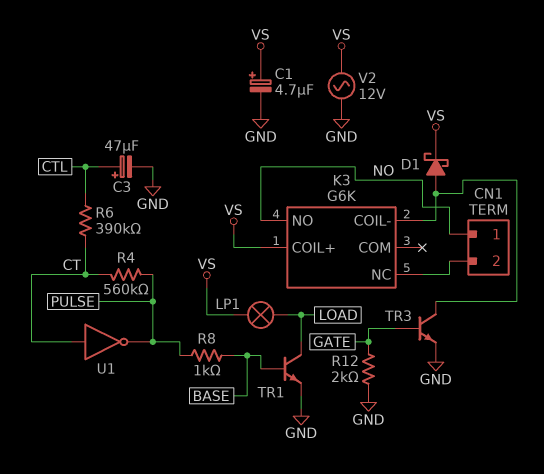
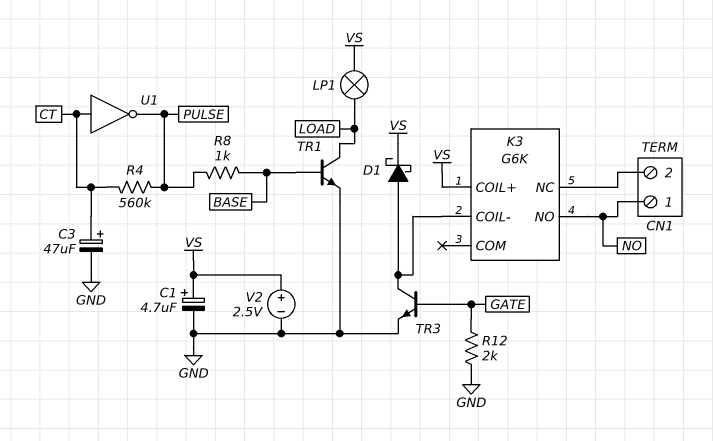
C3: 47uF (plus CTL, minus GND) -> 47uF (plus CT, minus GND)
R6: 390k (CT, CTL) -> none
V2: AC 12V (GND, VS) -> 2.5V (plus VS, minus GND)

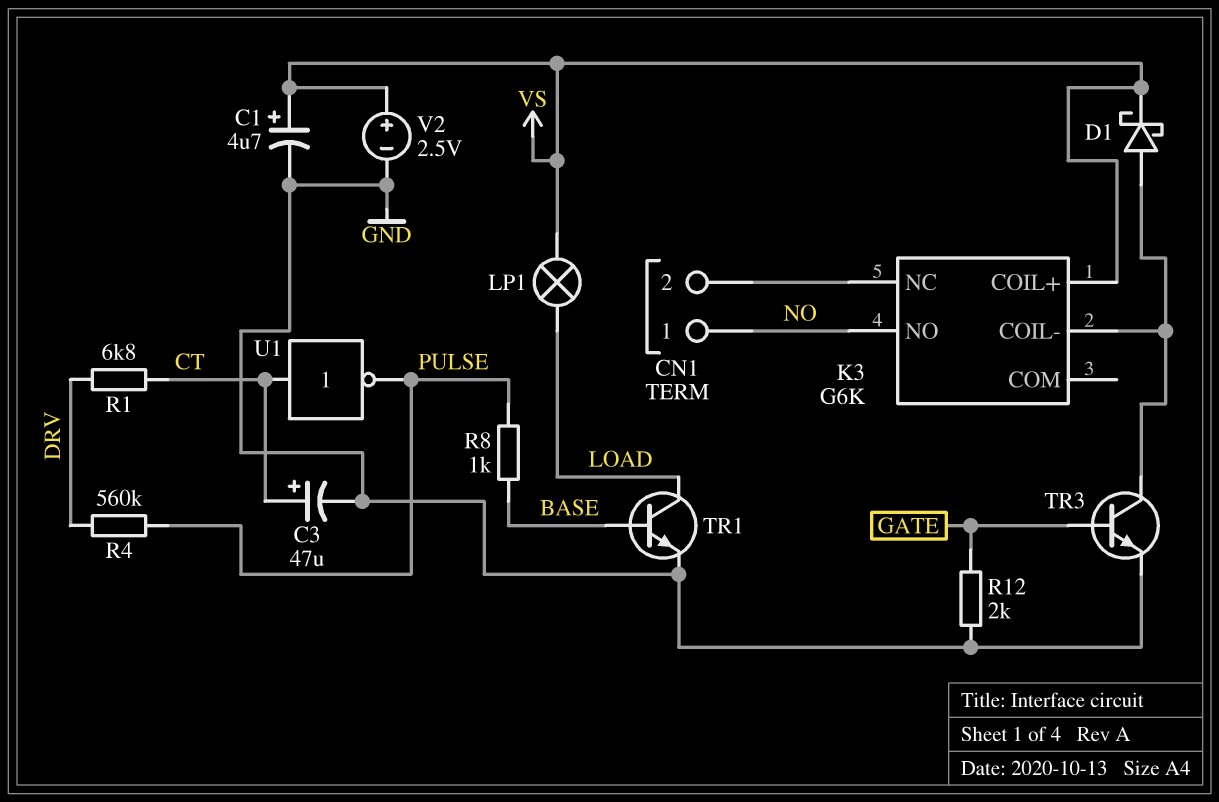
R1: none -> 6.8k (CT, DRV)
R4: 560k (CT, PULSE) -> 560k (DRV, PULSE)

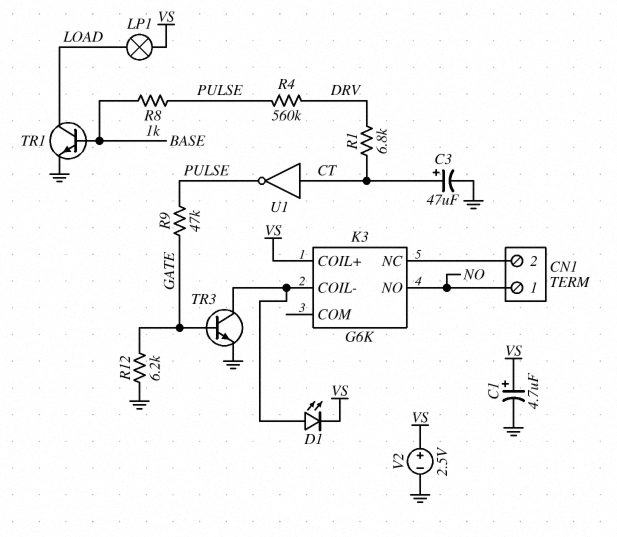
D1: schottky (A K3/COIL-, K VS) -> LED (A K3/COIL-, K VS)
R9: none -> 47k (GATE, PULSE)
R12: 2k (GATE, GND) -> 6.2k (GATE, GND)

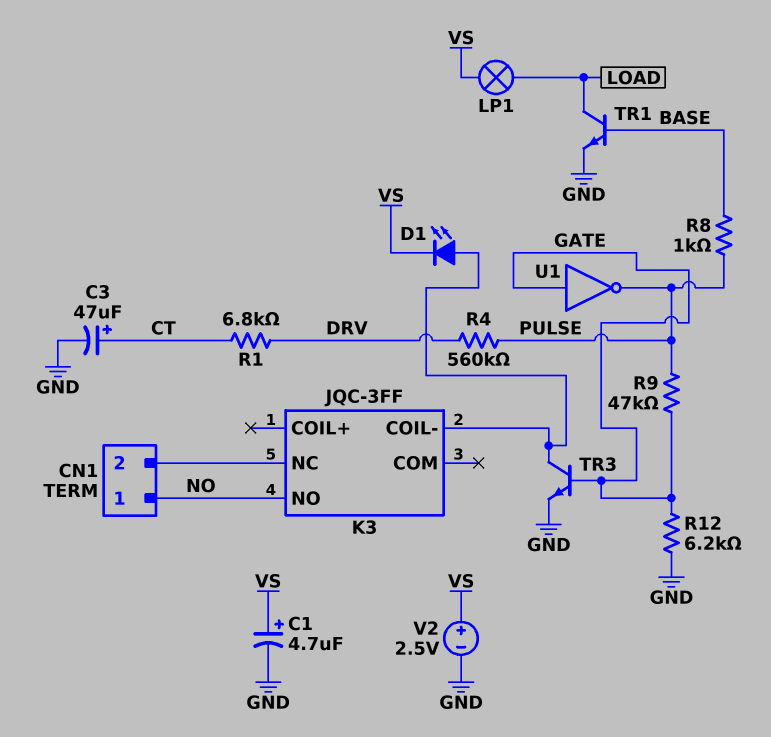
K3: G6K -> JQC-3FF
K3 pin COIL+: VS -> none
U1: NOT (in CT, out PULSE) -> NOT (in GATE, out PULSE)

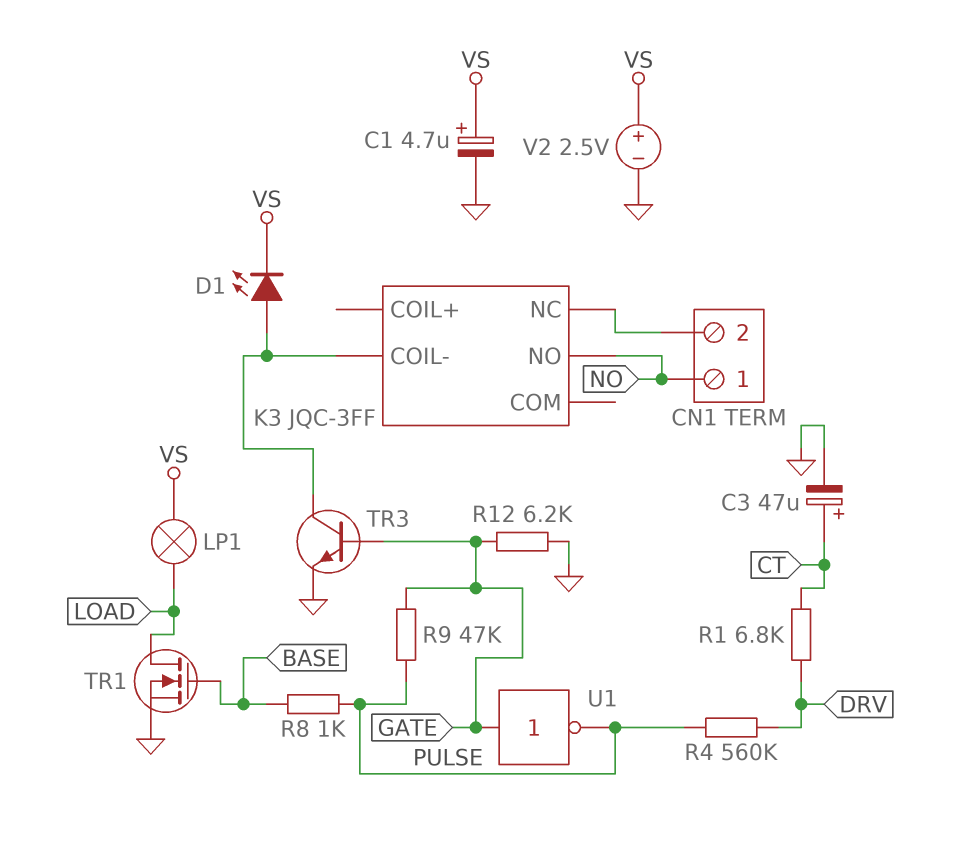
TR1: NPN (B BASE, C LOAD, E GND) -> NMOS (G BASE, D LOAD, S GND)

